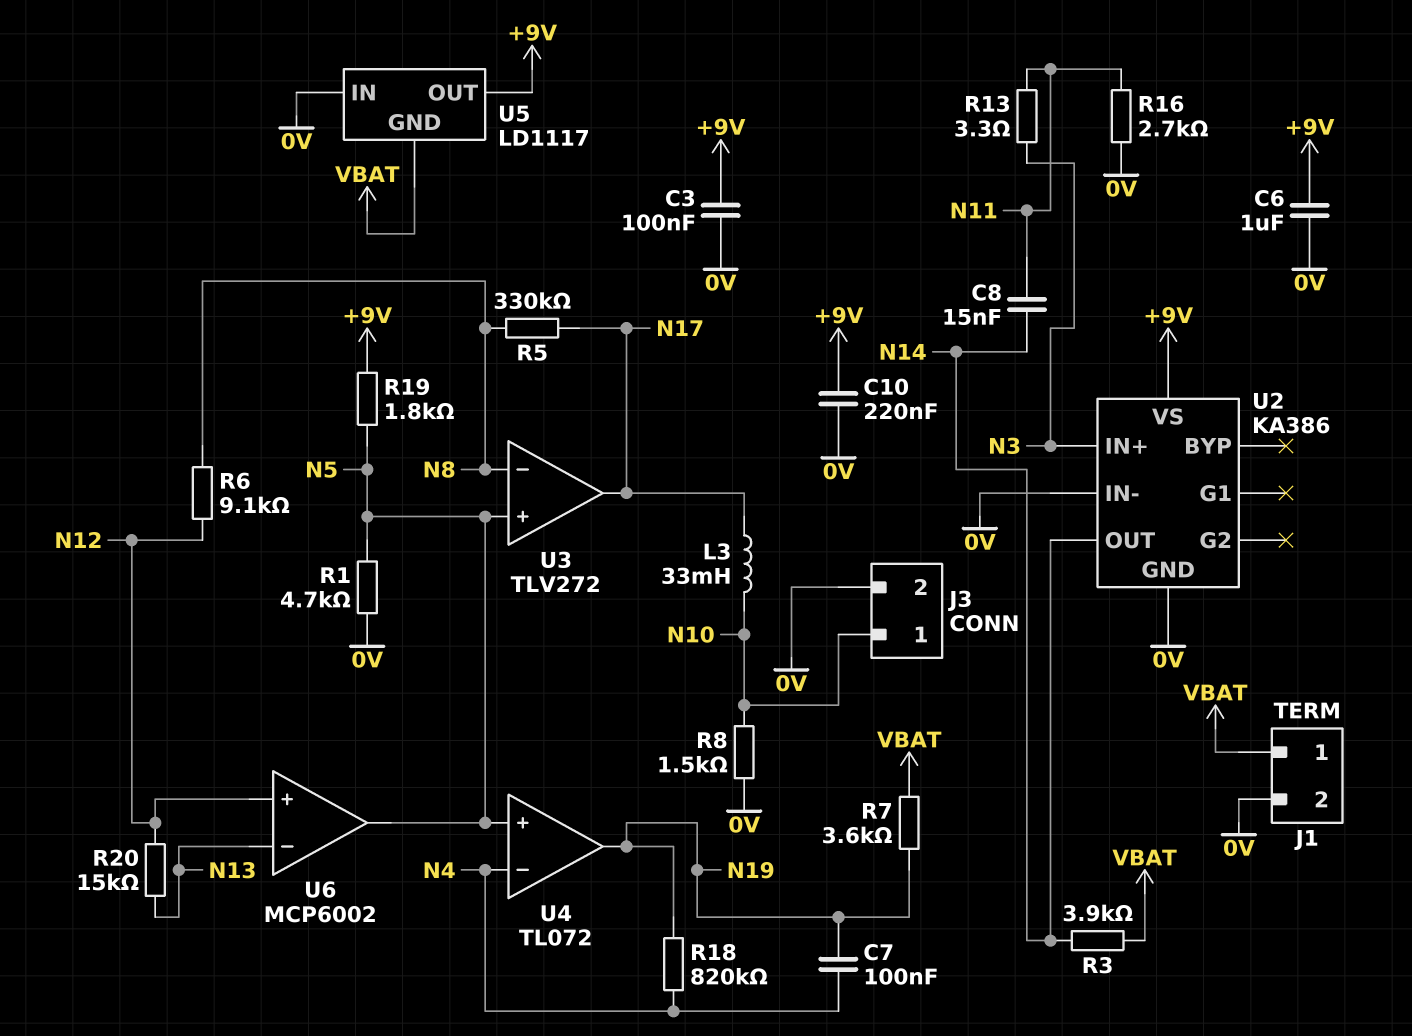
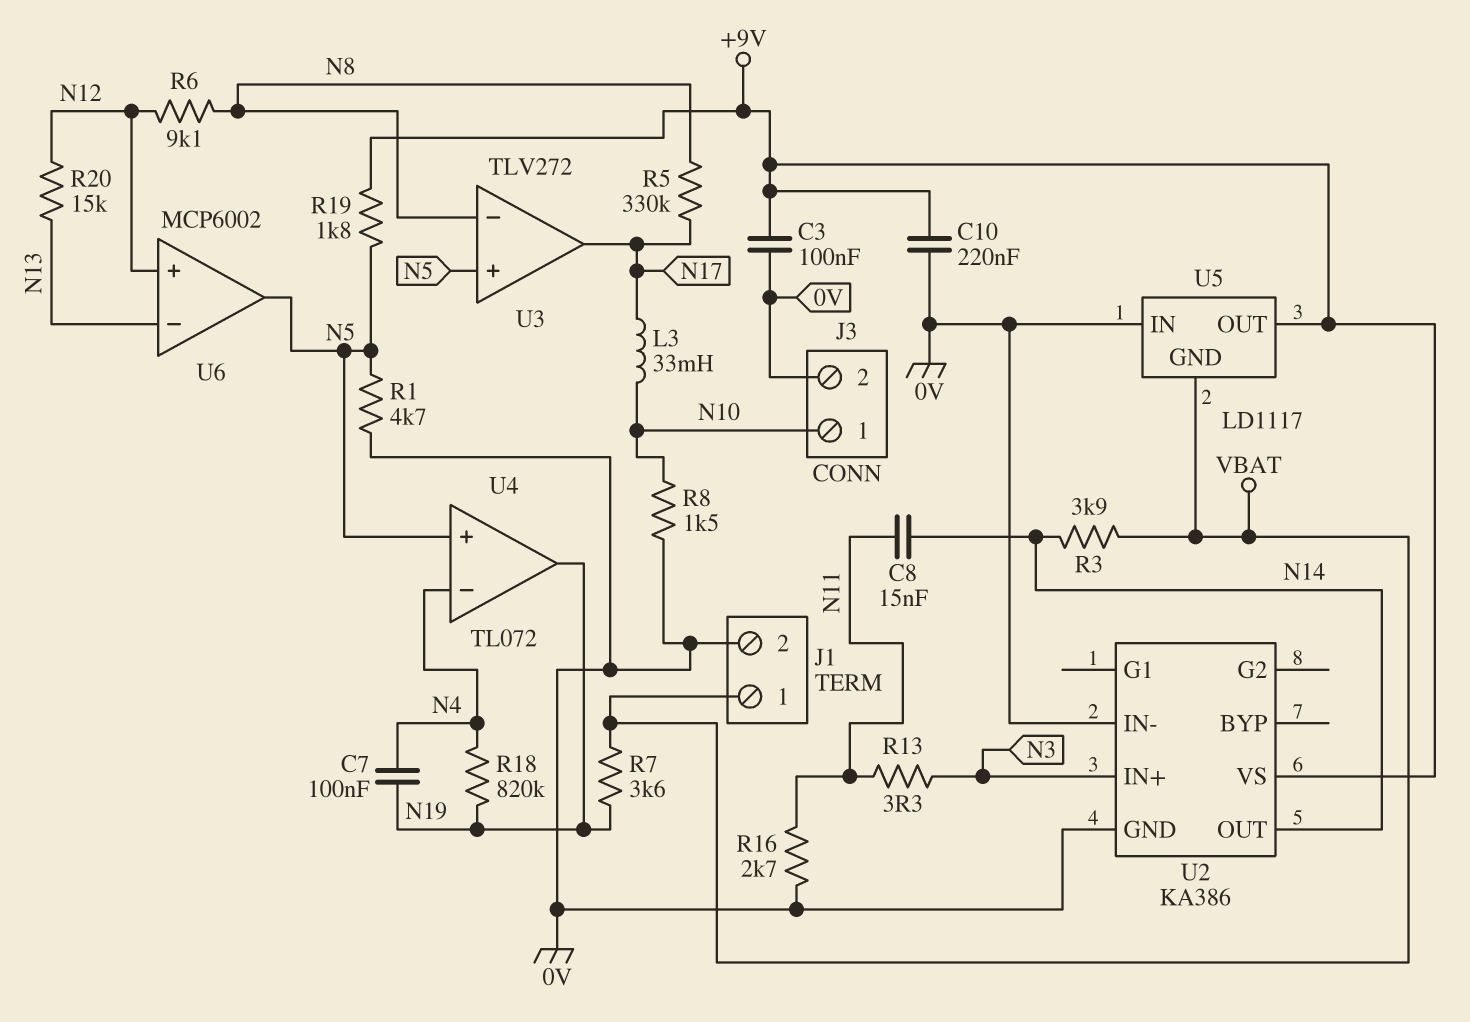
C6: 1uF (+9V, 0V) -> none

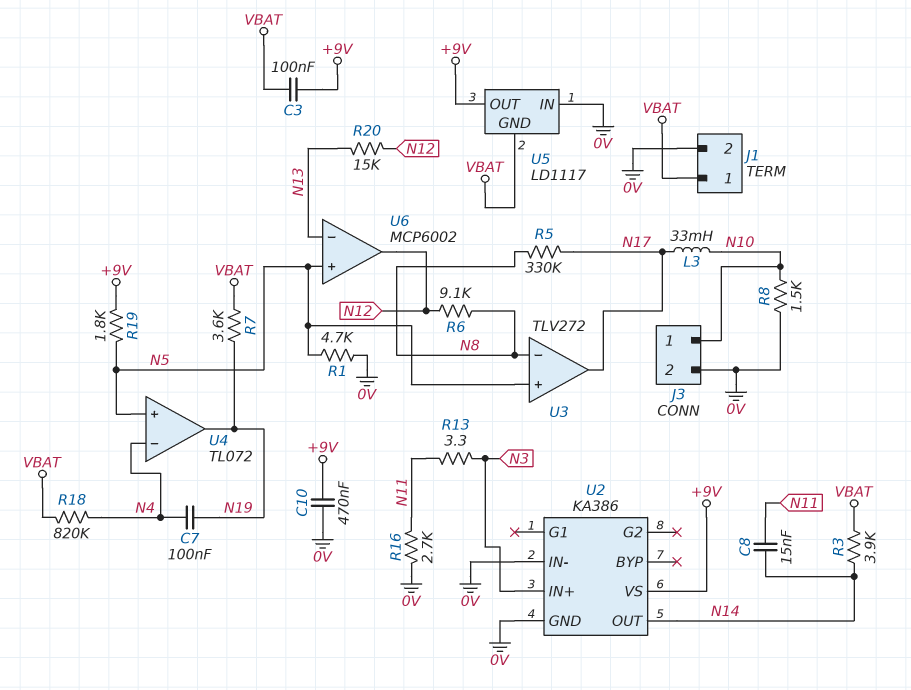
C3: 100nF (+9V, 0V) -> 100nF (+9V, VBAT)
C10: 220nF (+9V, 0V) -> 470nF (+9V, 0V)
R18: 820k (N4, N19) -> 820k (N4, VBAT)
U6 pin in+: N12 -> N5
U6 pin out: N5 -> N12

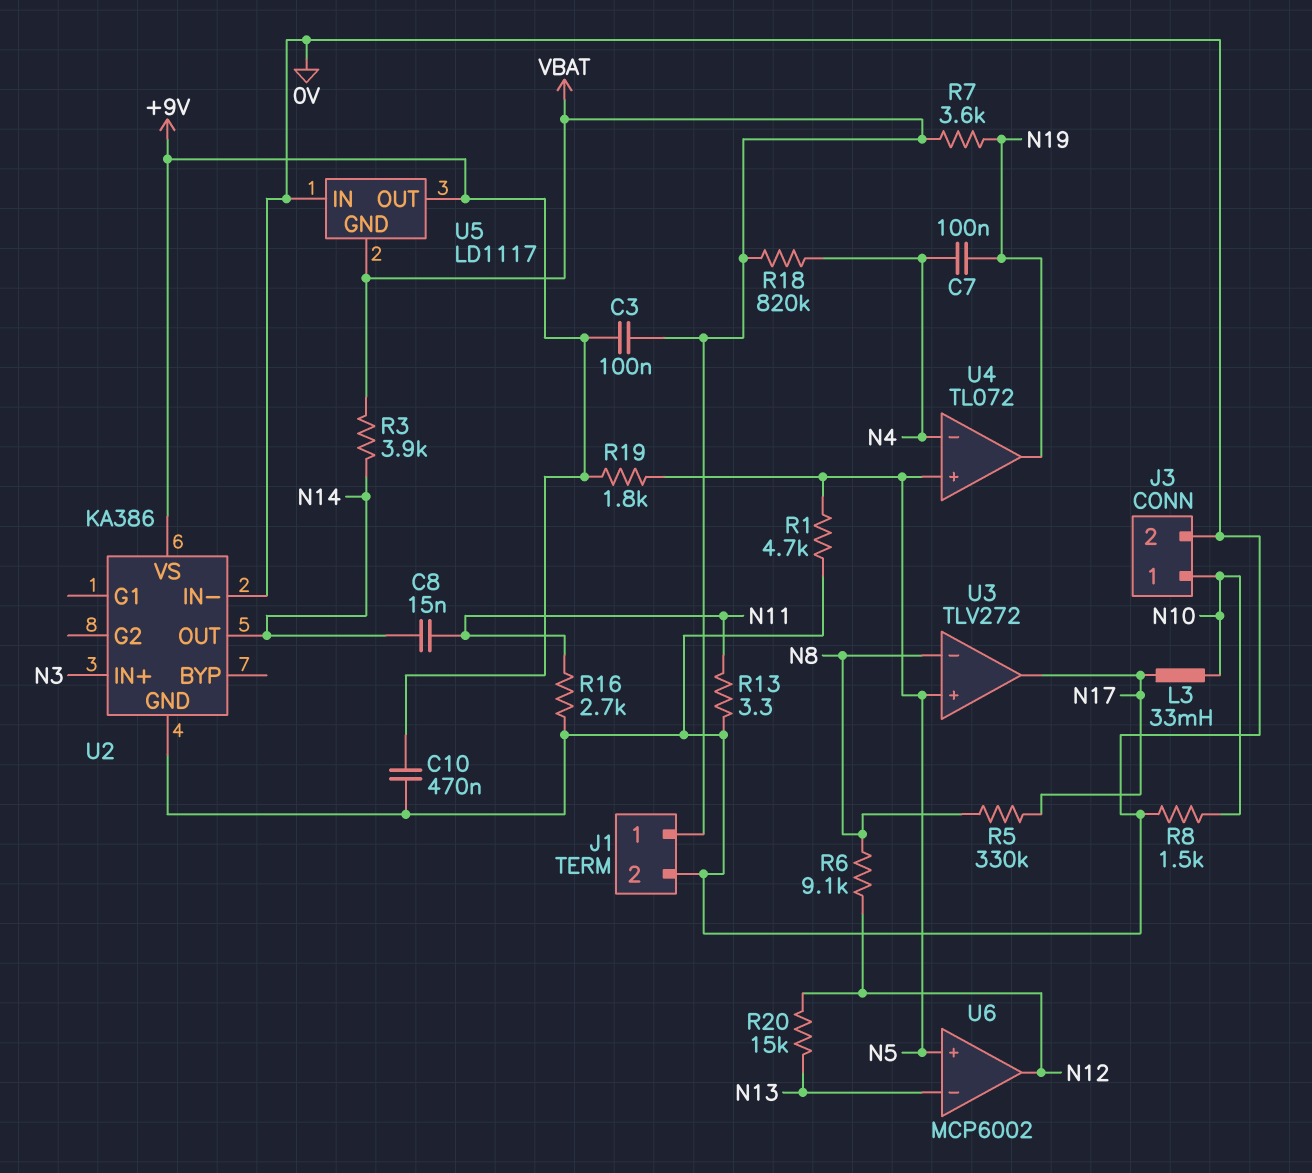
R13: 3.3 (N3, N11) -> 3.3 (0V, N11)

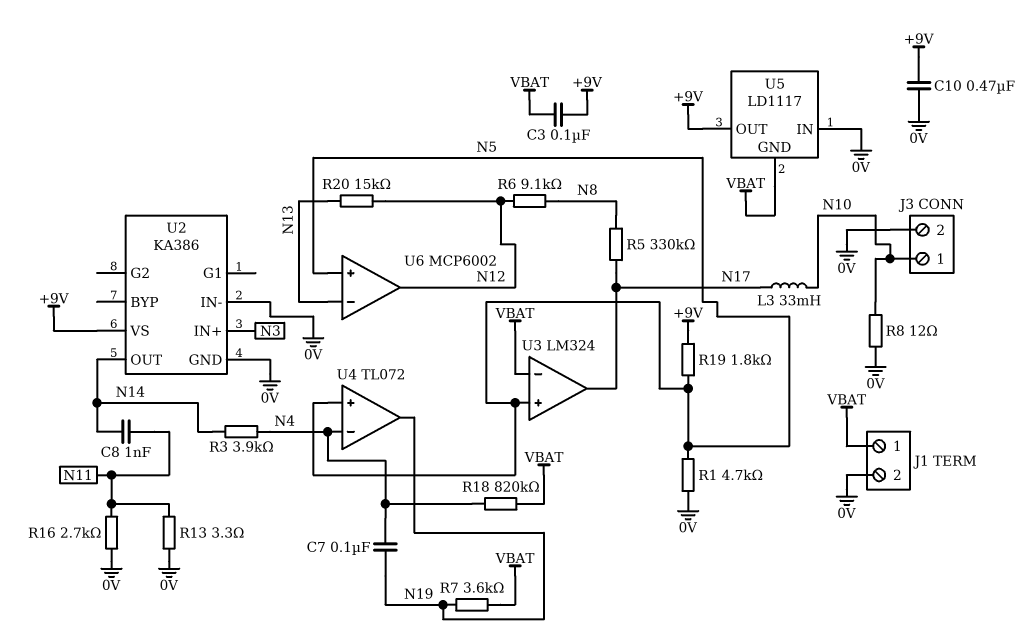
C8: 15nF (N11, N14) -> 1nF (N11, N14)
R3: 3.9k (N14, VBAT) -> 3.9k (N4, N14)
R8: 1.5k (0V, N10) -> 12 (0V, N10)
U3: TLV272 -> LM324
U3 pin in-: N8 -> VBAT

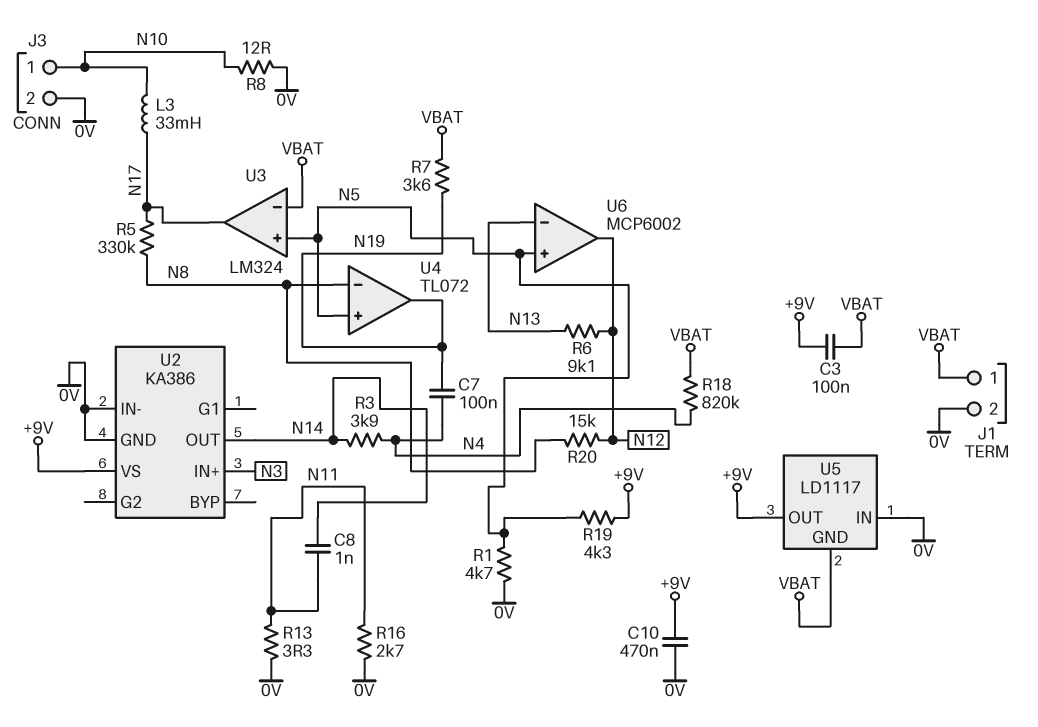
R6: 9.1k (N8, N12) -> 9.1k (N12, N13)
R19: 1.8k (+9V, N5) -> 4.3k (+9V, N5)
R20: 15k (N12, N13) -> 15k (N8, N12)
U4 pin in-: N4 -> N8

